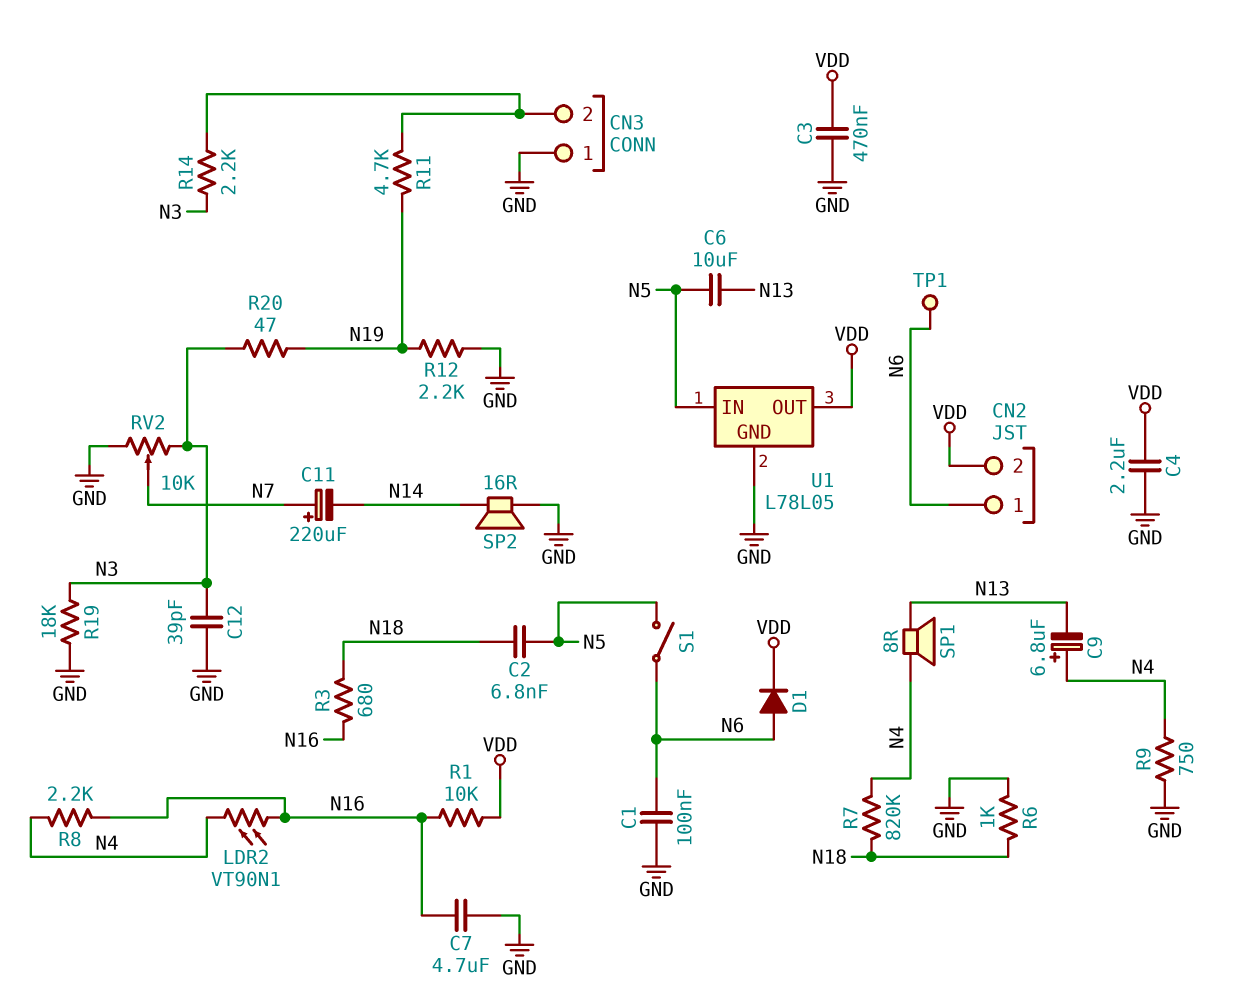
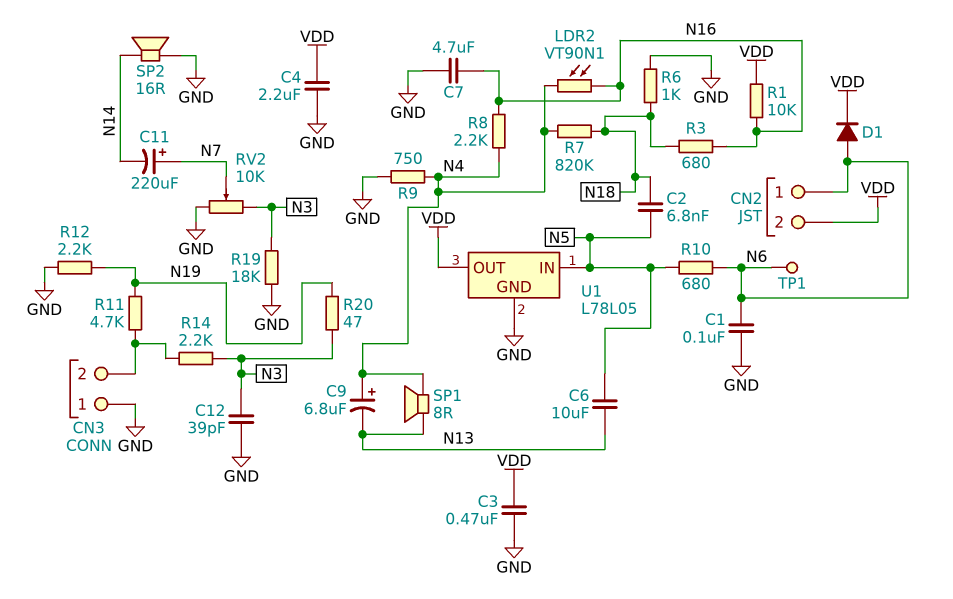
R10: none -> 680 (N5, N6)
S1: switch (N5, N6) -> none

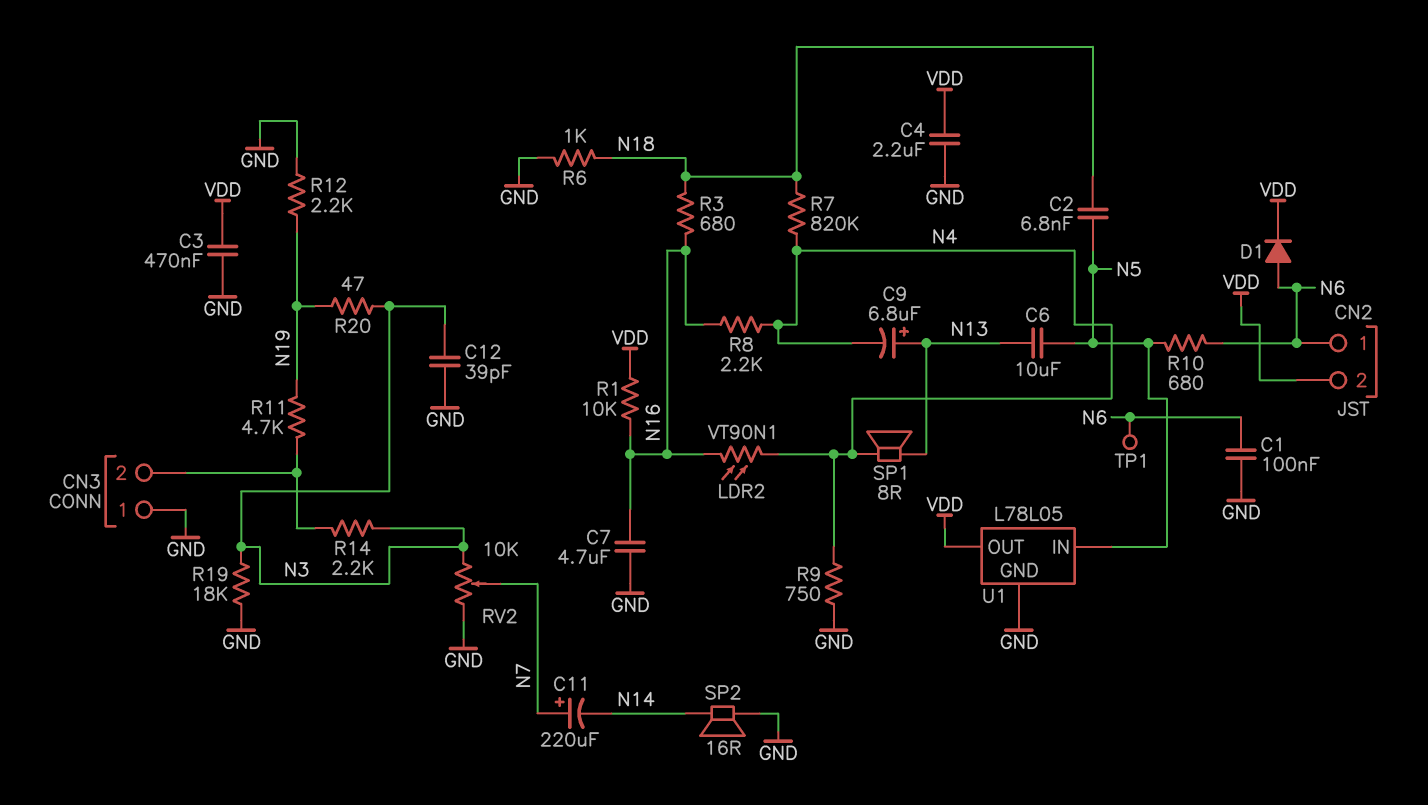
C9: 6.8uF (plus N4, minus N13) -> 6.8uF (plus N13, minus N4)

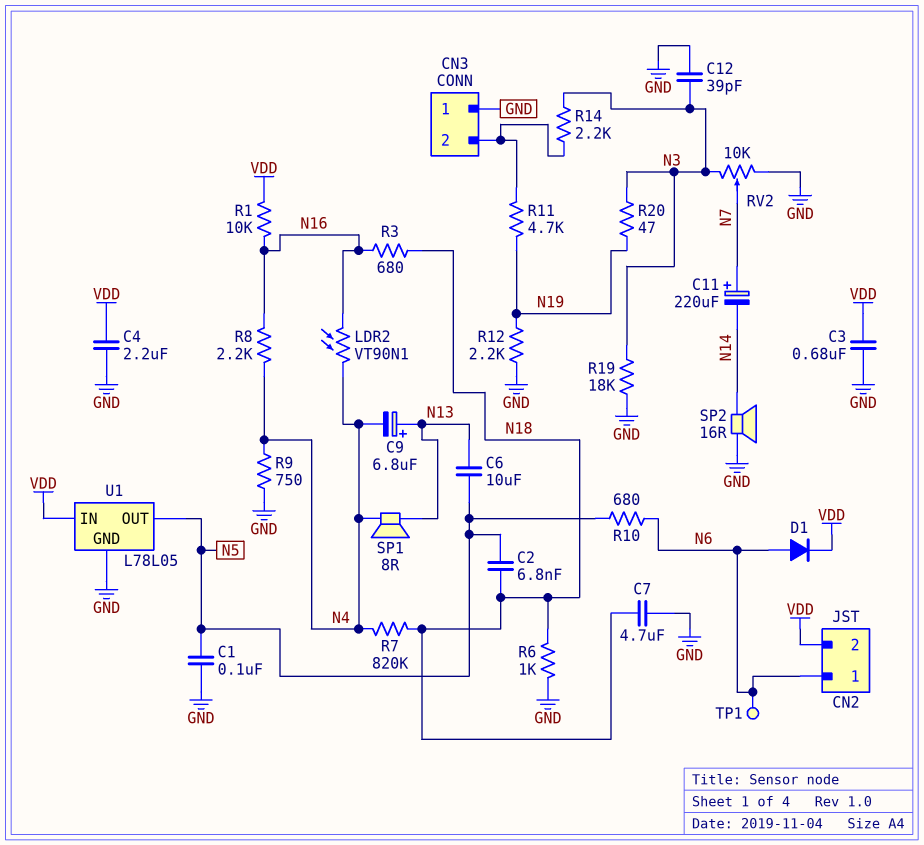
C1: 100nF (GND, N6) -> 100nF (GND, N5)
C3: 470nF (GND, VDD) -> 680nF (GND, VDD)
C7: 4.7uF (GND, N16) -> 4.7uF (GND, N18)
U1 pin IN: N5 -> VDD
U1 pin OUT: VDD -> N5

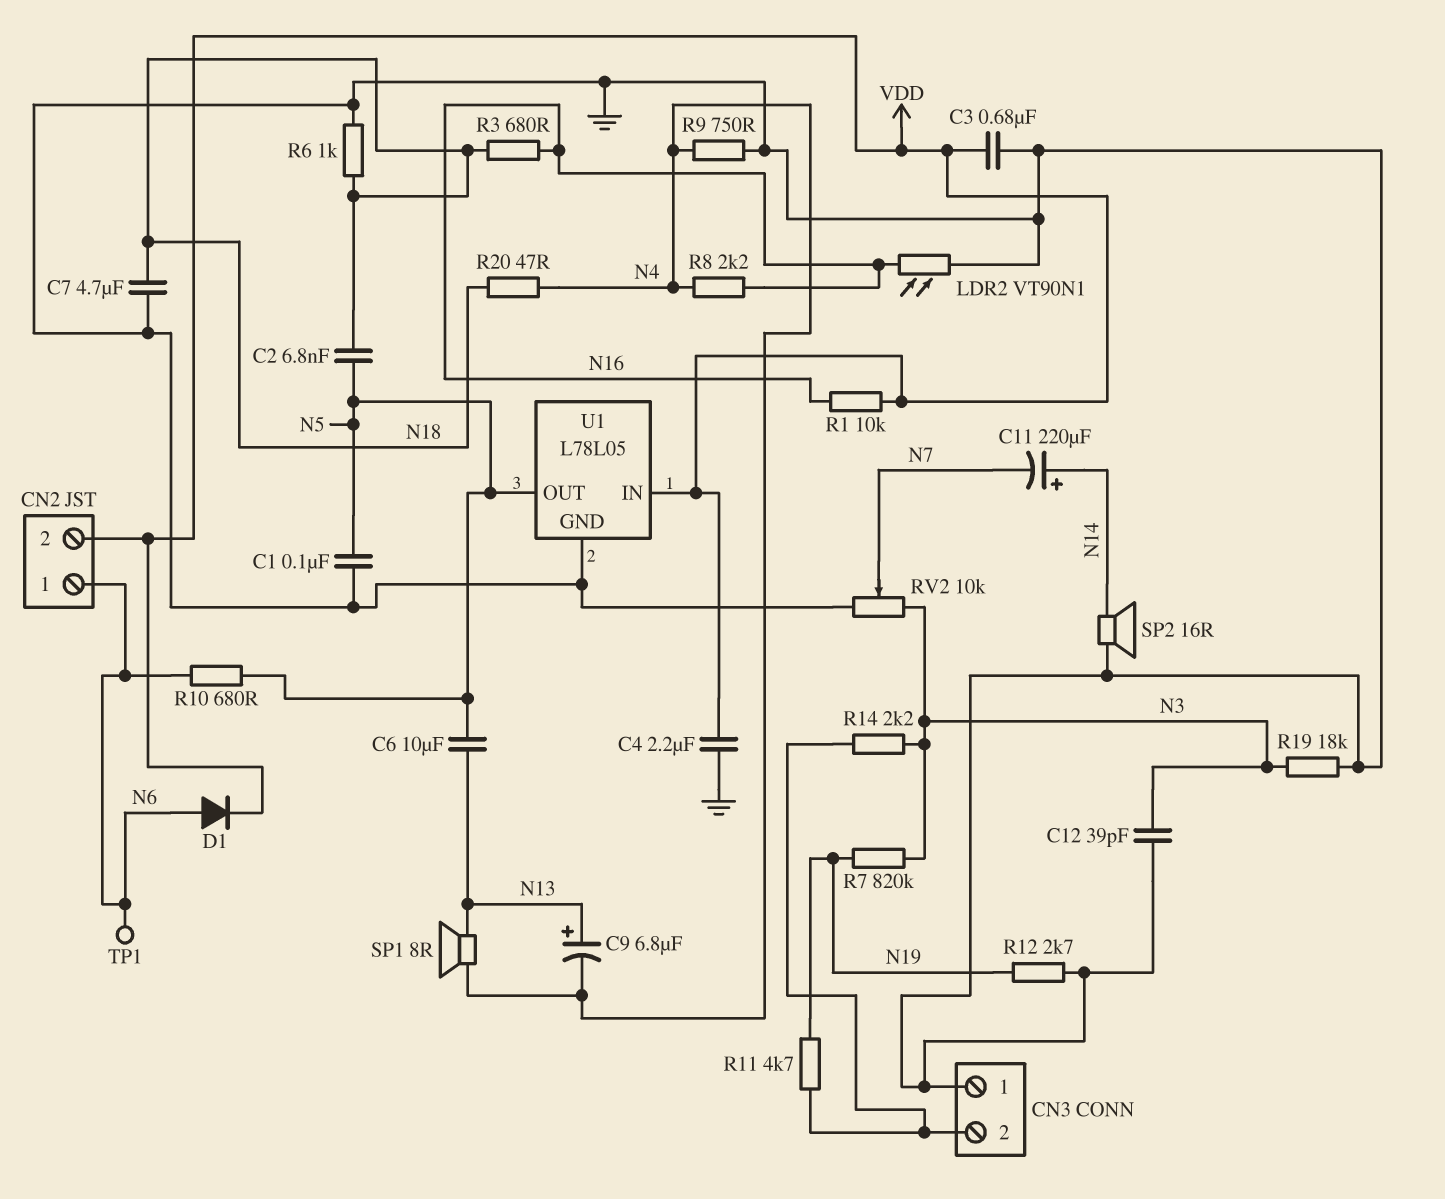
C11: 220uF (plus N7, minus N14) -> 220uF (plus N14, minus N7)
LDR2: VT90N1 (N4, N16) -> VT90N1 (GND, N16)
R7: 820k (N4, N18) -> 820k (N3, N19)
R12: 2.2k (GND, N19) -> 2.7k (GND, N19)
R20: 47 (N3, N19) -> 47 (N4, N18)

